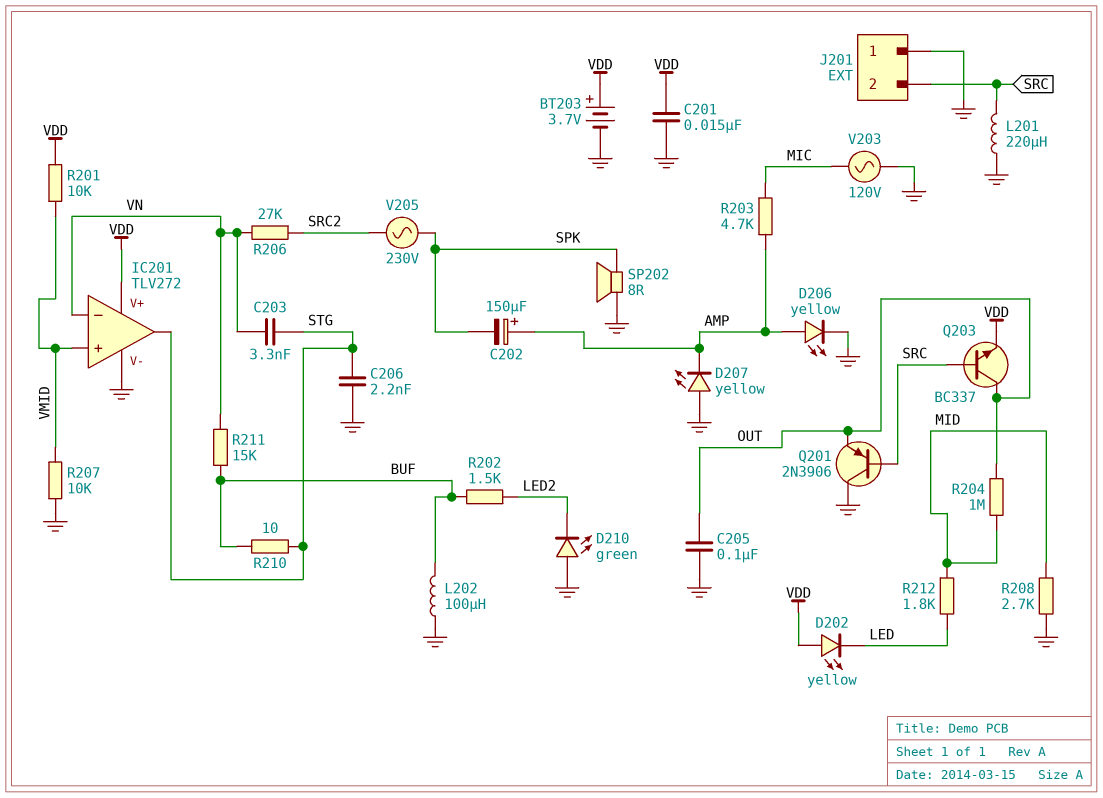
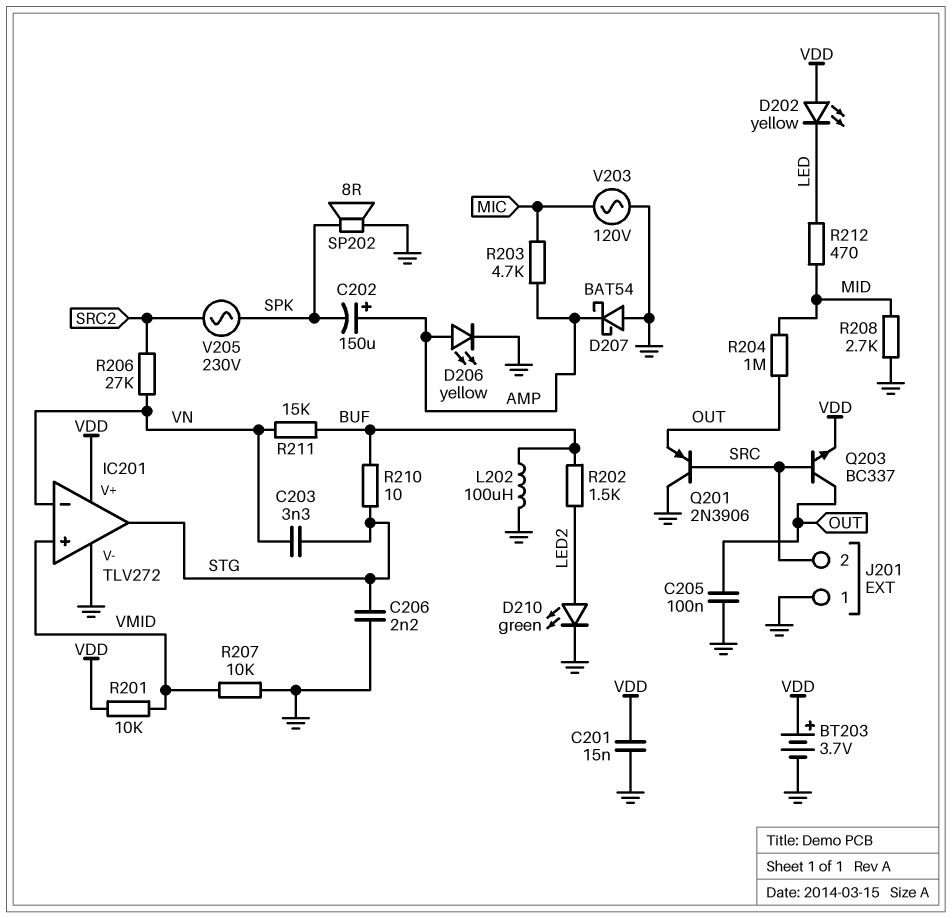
D207: LED yellow (A GND, K AMP) -> schottky BAT54 (A GND, K AMP)
D210: LED green (A GND, K LED2) -> LED green (A LED2, K GND)
L201: 220uH (GND, SRC) -> none
R212: 1.8k (LED, MID) -> 470 (LED, MID)

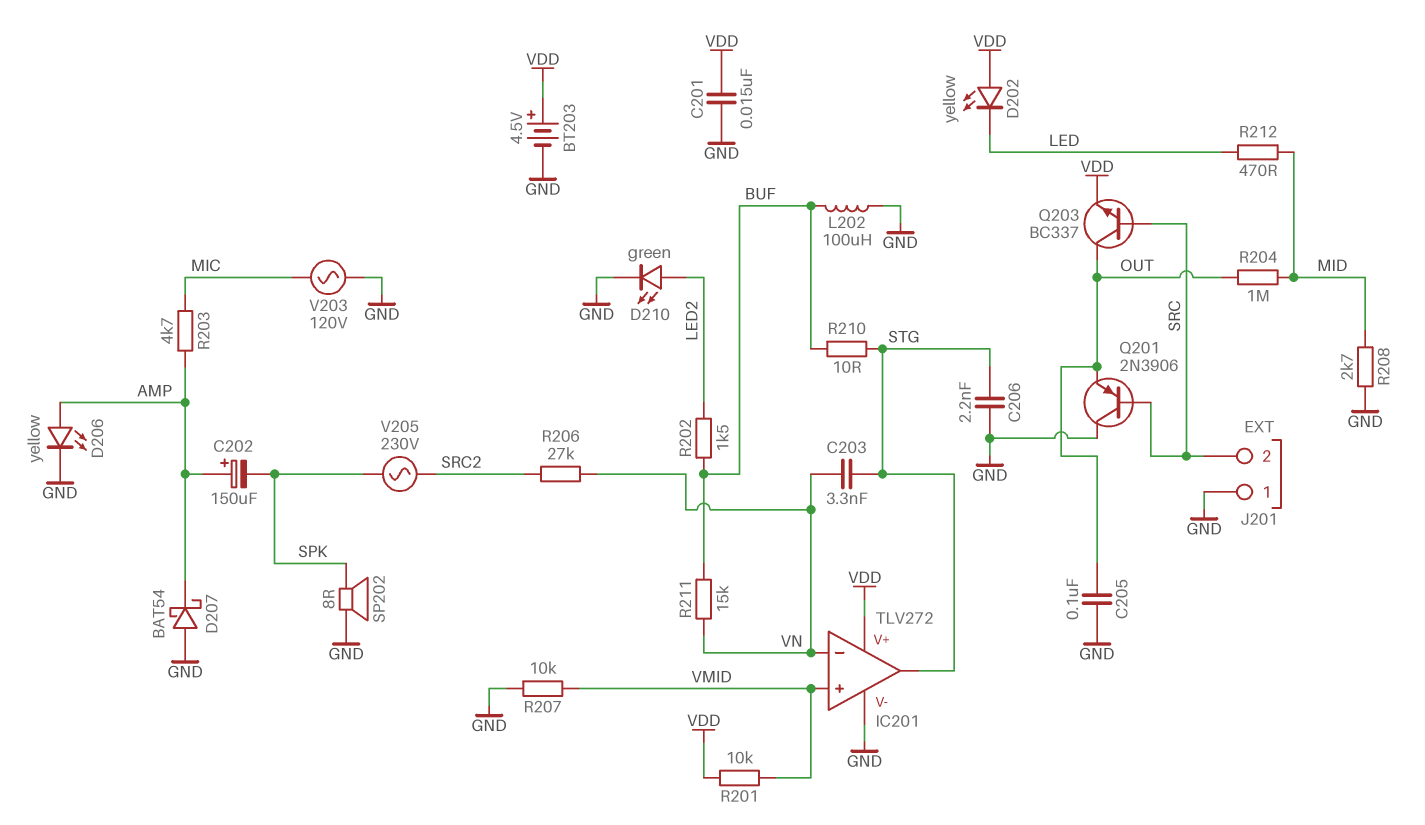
BT203: 3.7V (plus VDD, minus GND) -> 4.5V (plus VDD, minus GND)

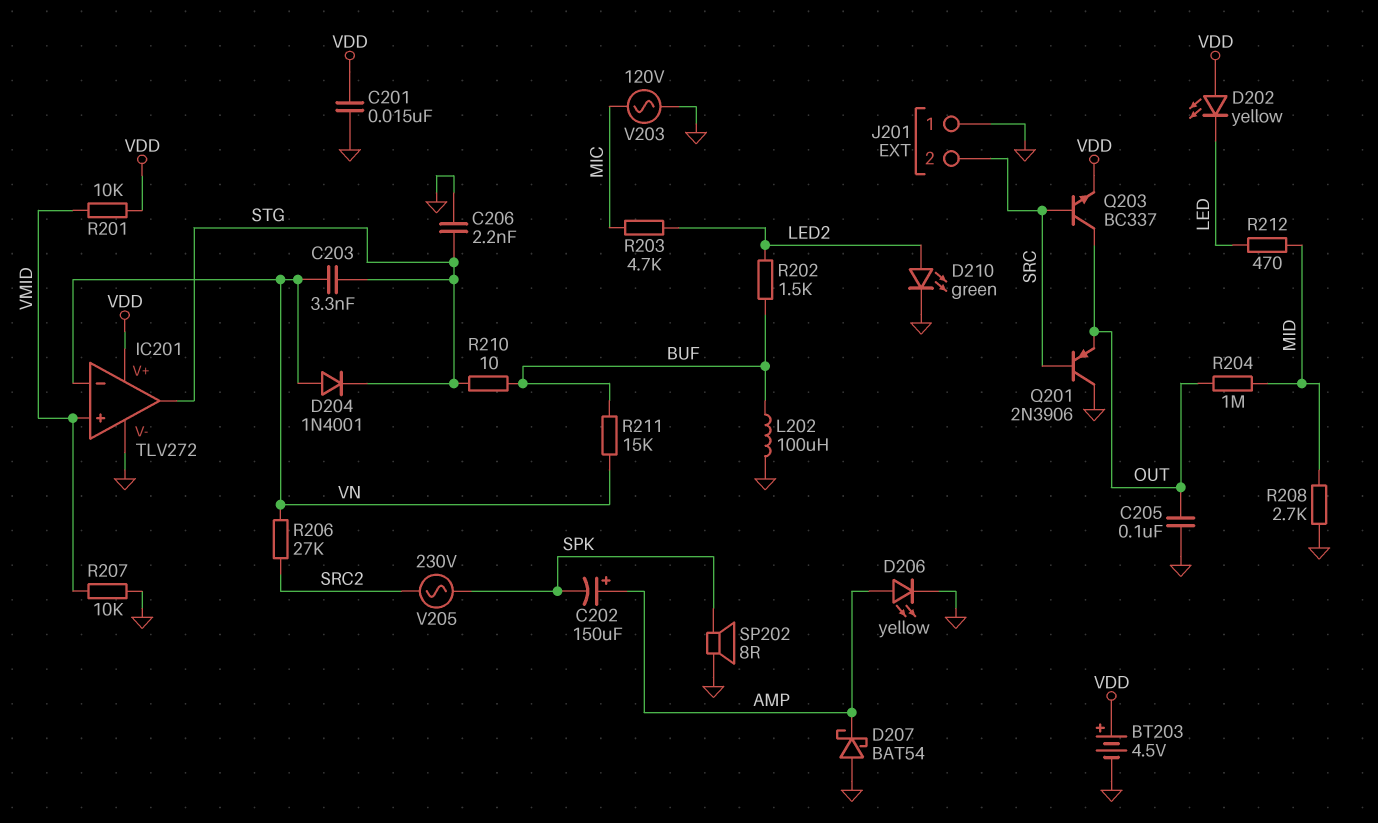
D204: none -> diode 1N4001 (A VN, K STG)
R203: 4.7k (AMP, MIC) -> 4.7k (LED2, MIC)

